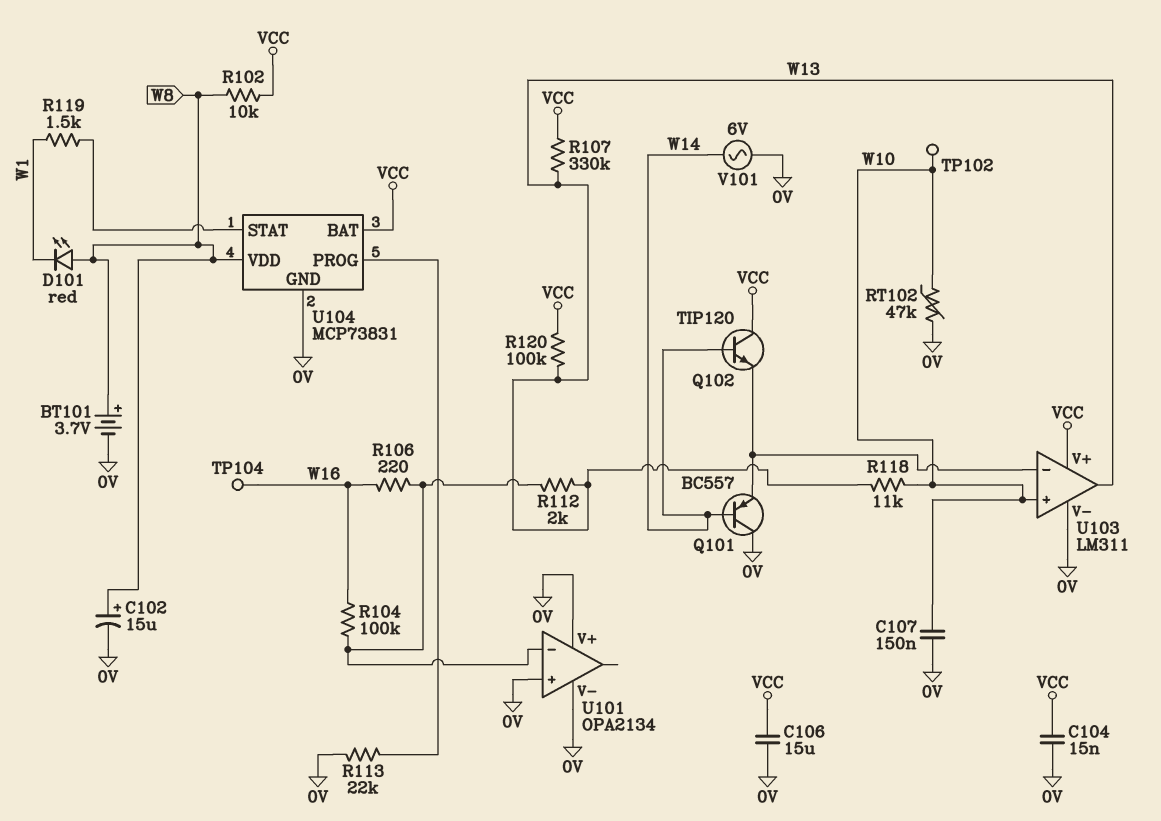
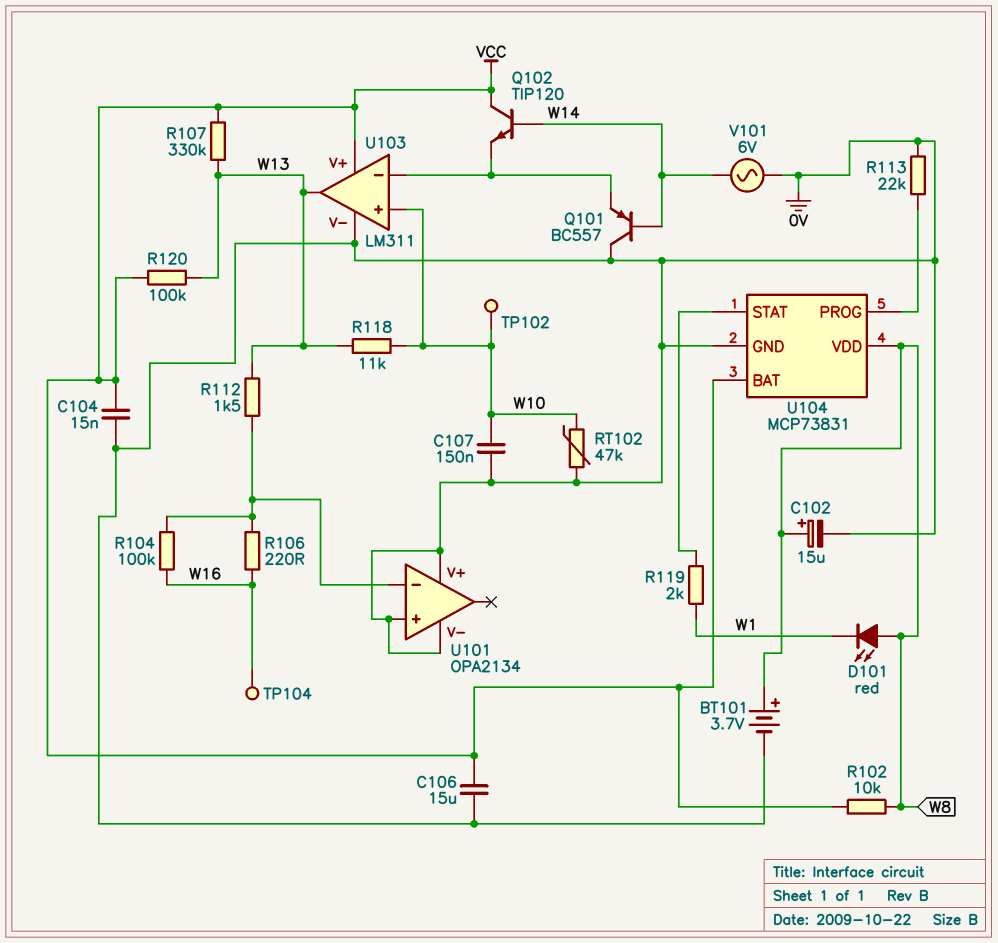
R112: 2k (U101/in-, W13) -> 1.5k (U101/in-, W13)
R119: 1.5k (U104/STAT, W1) -> 2k (U104/STAT, W1)

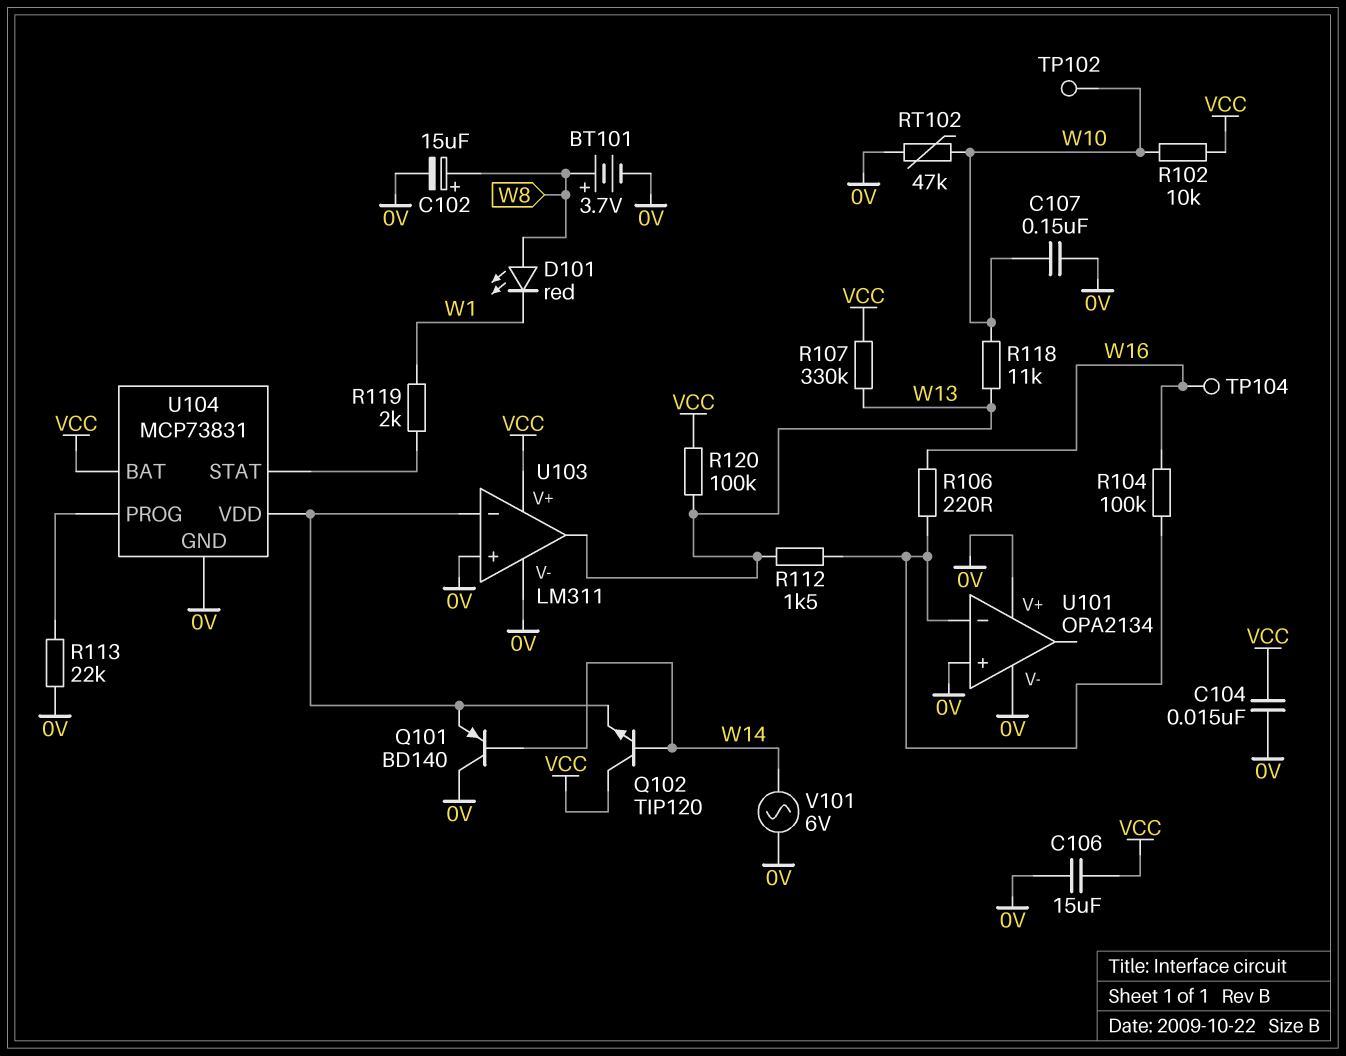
Q101: PNP BC557 (B W14, C 0V, E U103/in-) -> PNP BD140 (B W14, C 0V, E U103/in-)
R102: 10k (VCC, W8) -> 10k (VCC, W10)
U103 pin in+: W10 -> 0V
U104 pin VDD: W8 -> U103/in-

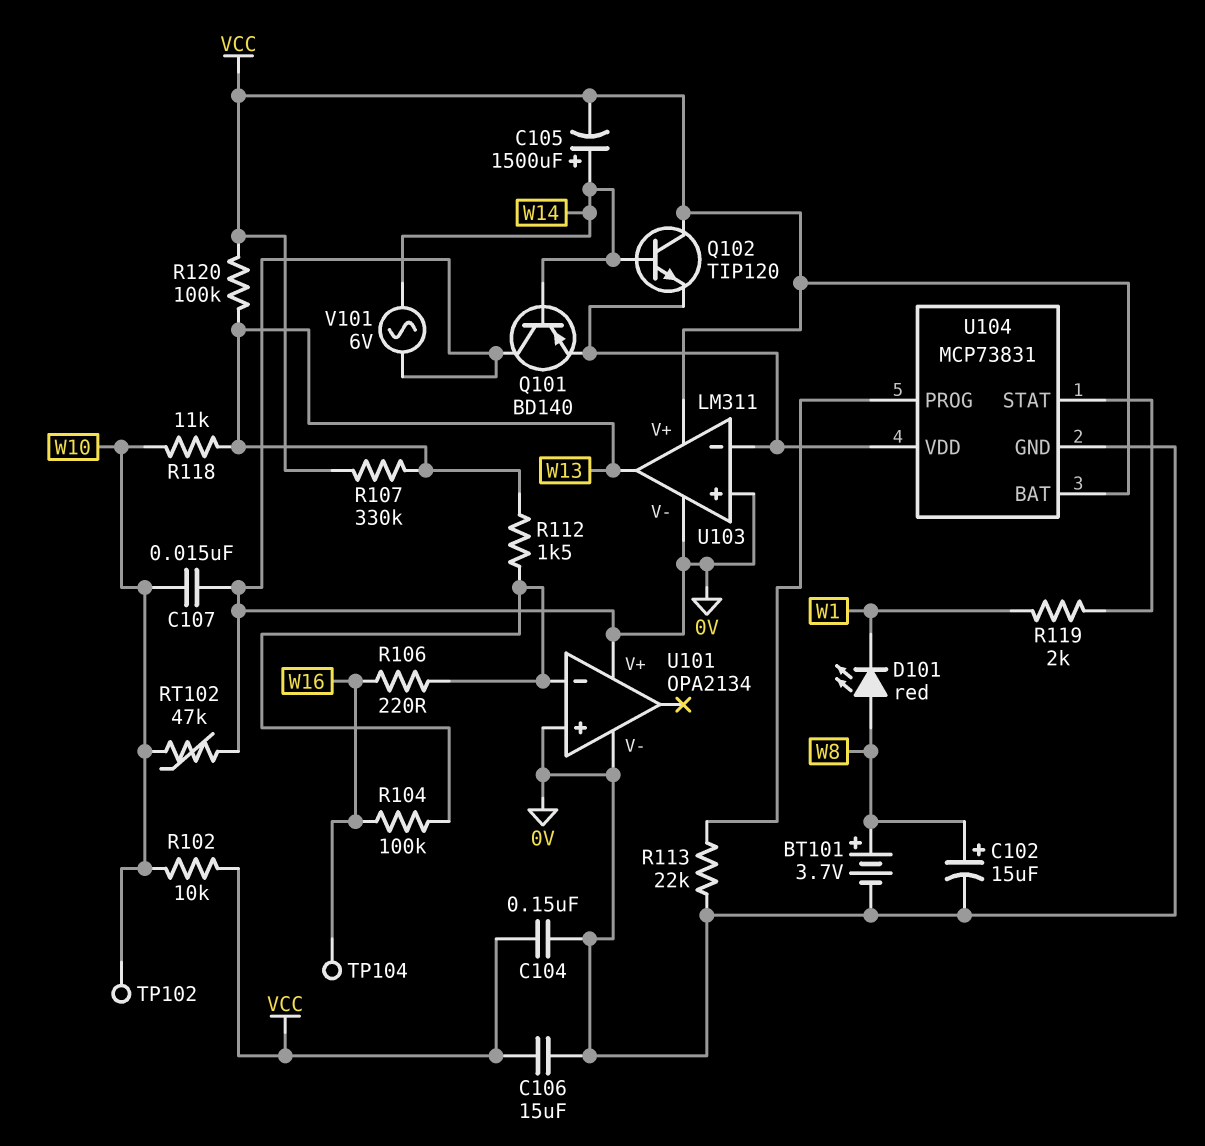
C104: 15nF (0V, VCC) -> 150nF (0V, VCC)
C105: none -> 1500uF (plus W14, minus VCC)
C107: 150nF (0V, W10) -> 15nF (0V, W10)

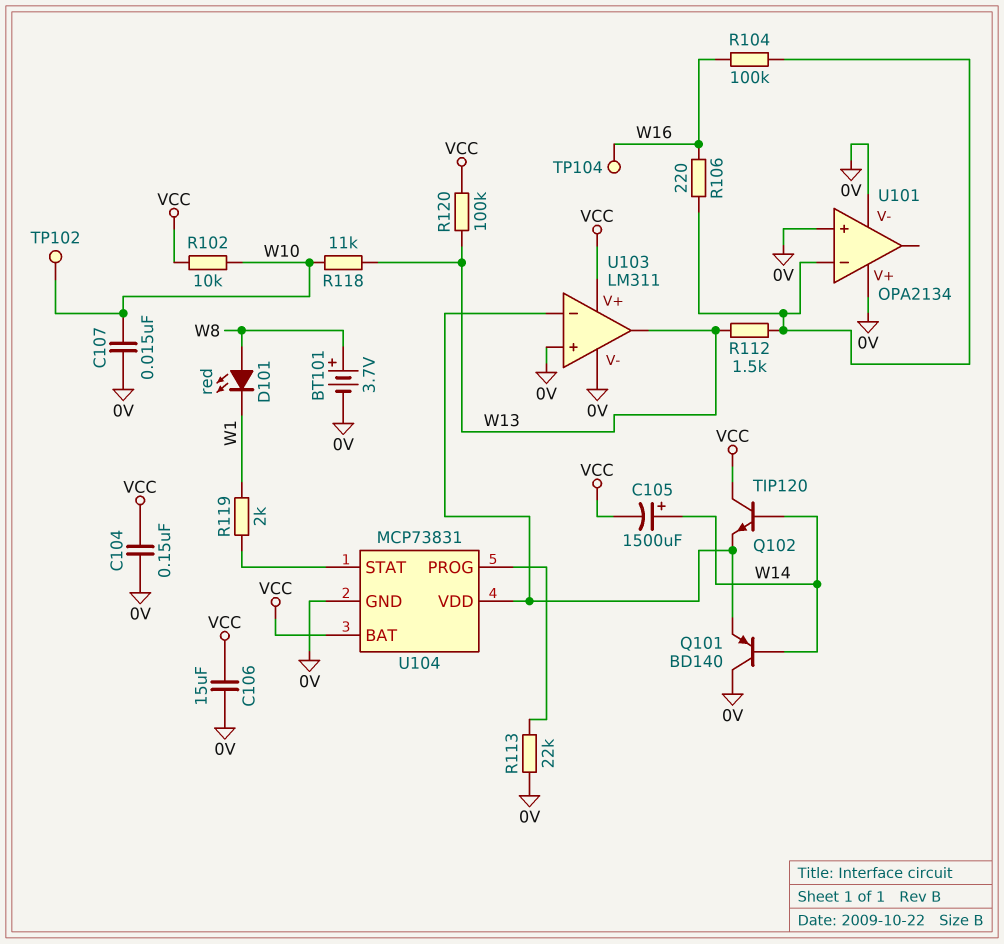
C102: 15uF (plus W8, minus 0V) -> none
R107: 330k (VCC, W13) -> none
RT102: 47k (0V, W10) -> none
V101: AC 6V (0V, W14) -> none

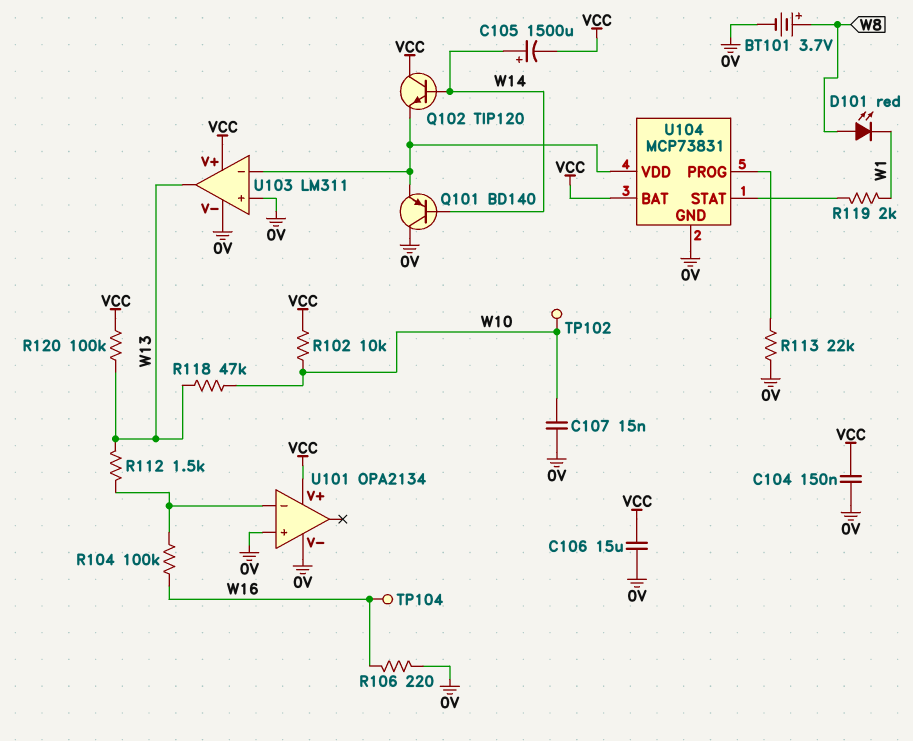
R106: 220 (U101/in-, W16) -> 220 (0V, W16)
R118: 11k (W10, W13) -> 47k (W10, W13)
U101 pin V+: 0V -> VCC

